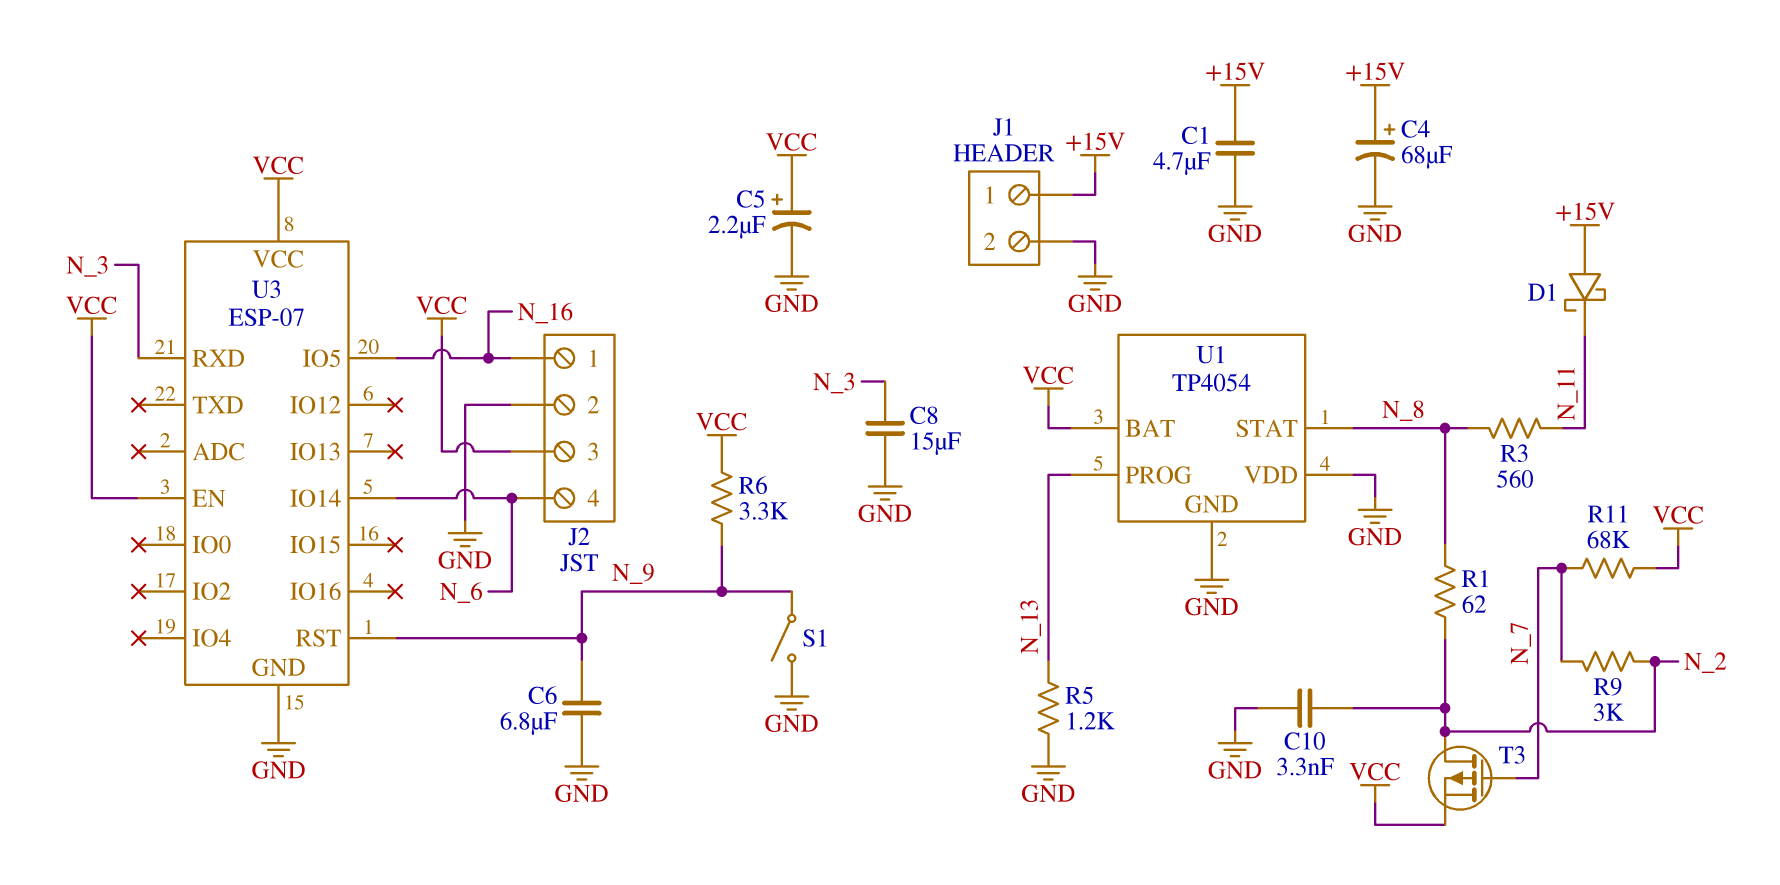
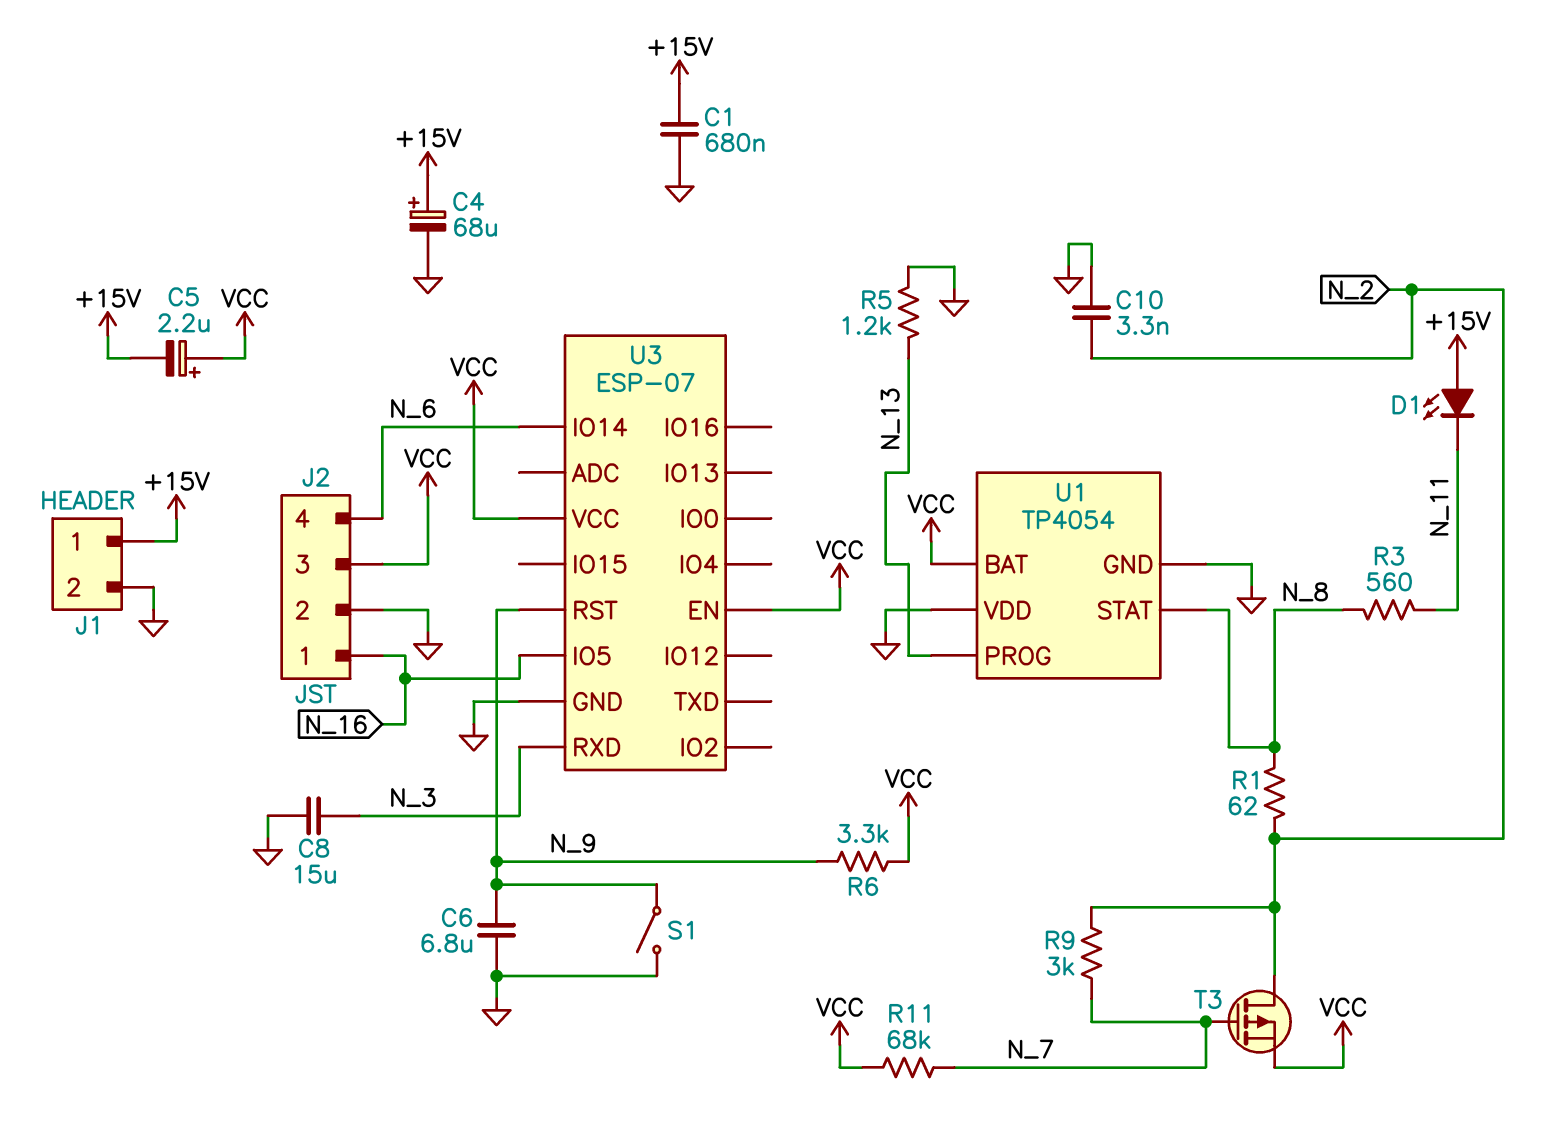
C1: 4.7uF (+15V, GND) -> 680nF (+15V, GND)
C5: 2.2uF (plus VCC, minus GND) -> 2.2uF (plus VCC, minus +15V)
D1: schottky (A +15V, K N_11) -> LED (A +15V, K N_11)

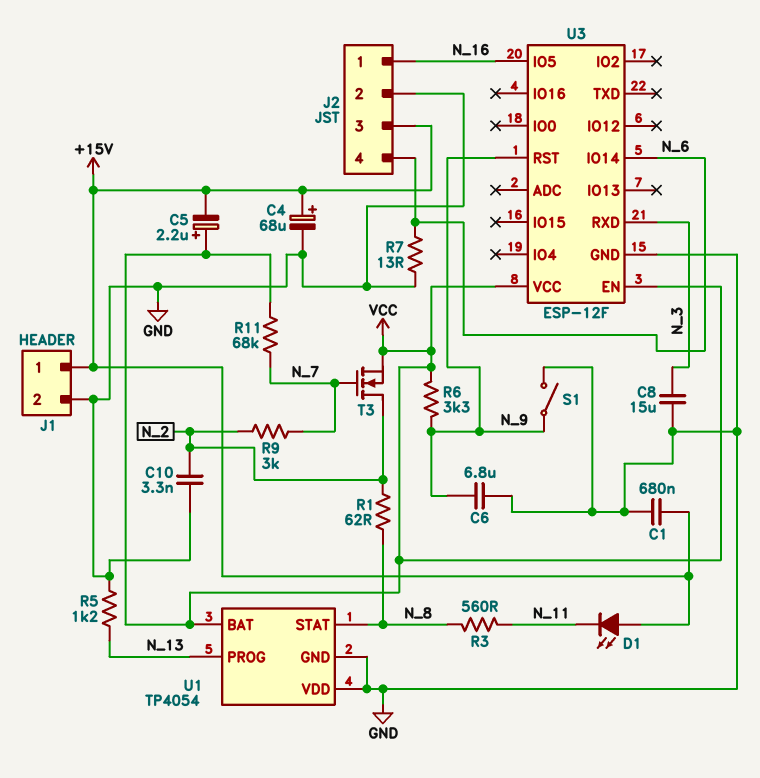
J2 pin 3: VCC -> +15V
R7: none -> 13 (GND, N_6)
T3: PMOS (G N_7, D N_2, S VCC) -> NMOS (G N_7, D N_2, S VCC)
U3: ESP-07 -> ESP-12F

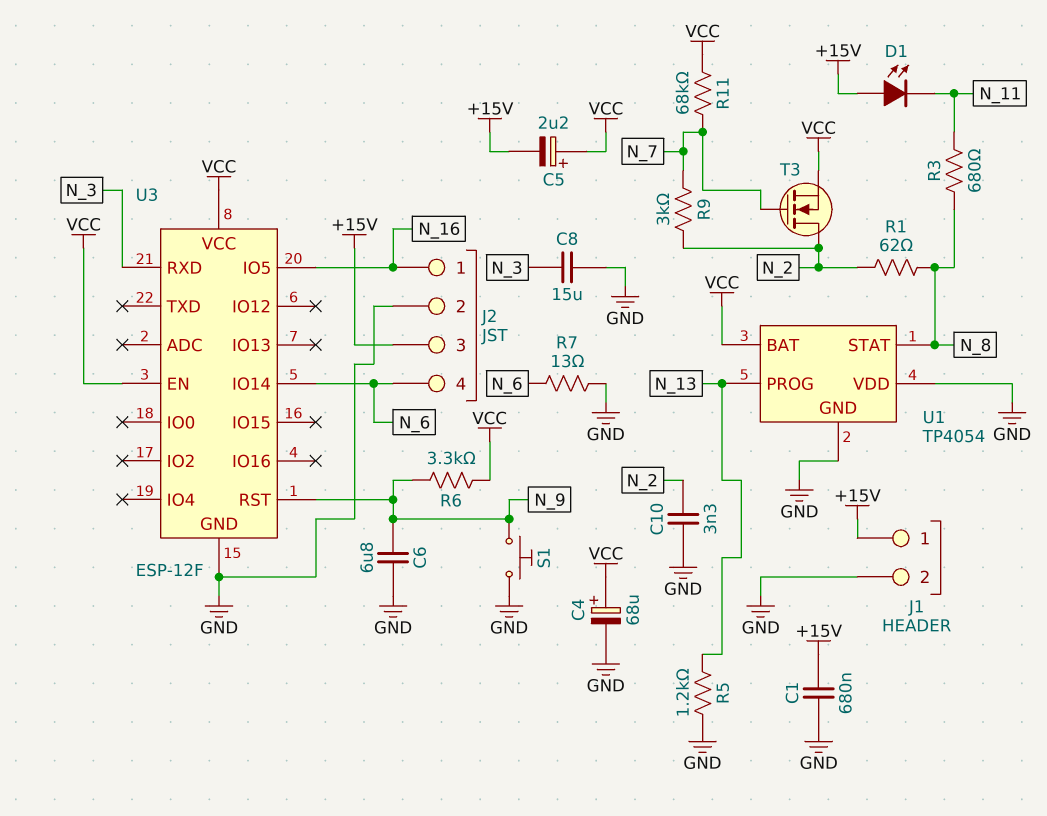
C4: 68uF (plus +15V, minus GND) -> 68uF (plus VCC, minus GND)
R3: 560 (N_8, N_11) -> 680 (N_8, N_11)
S1: switch (GND, N_9) -> button (GND, N_9)

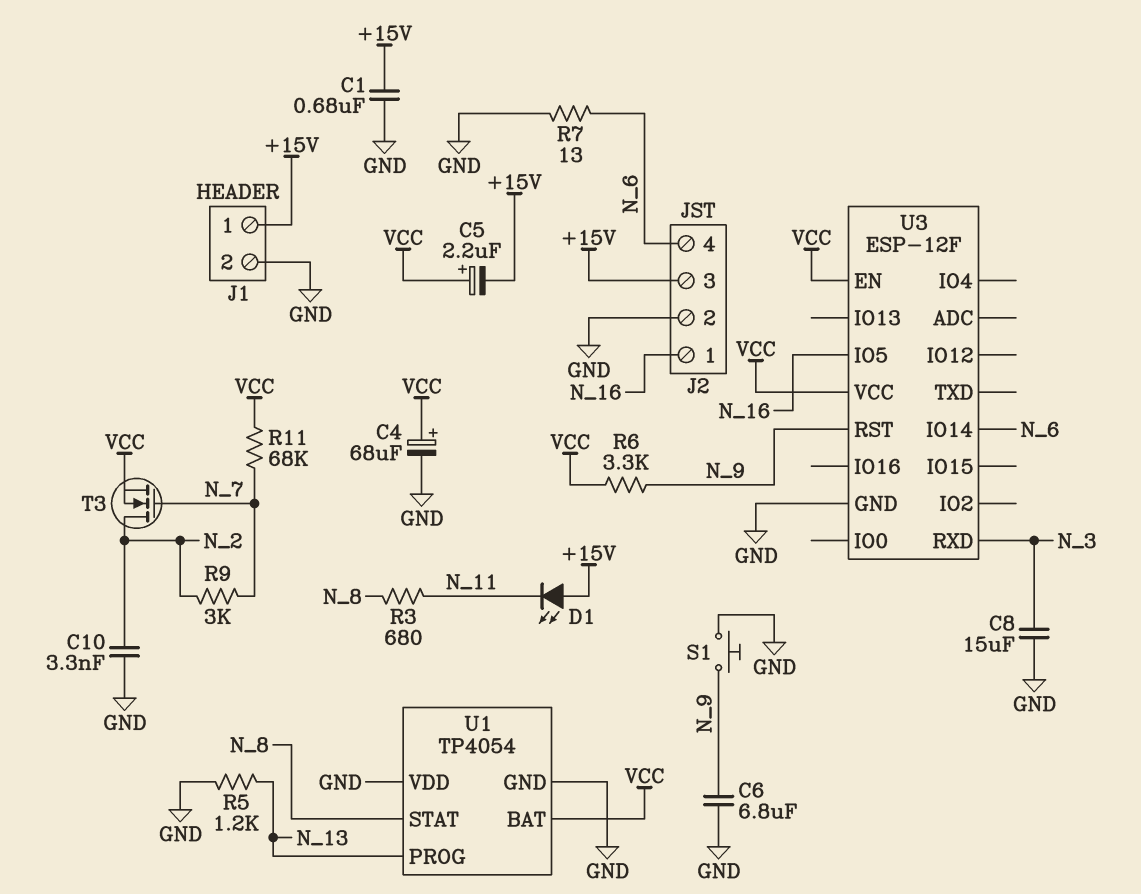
R1: 62 (N_2, N_8) -> none

